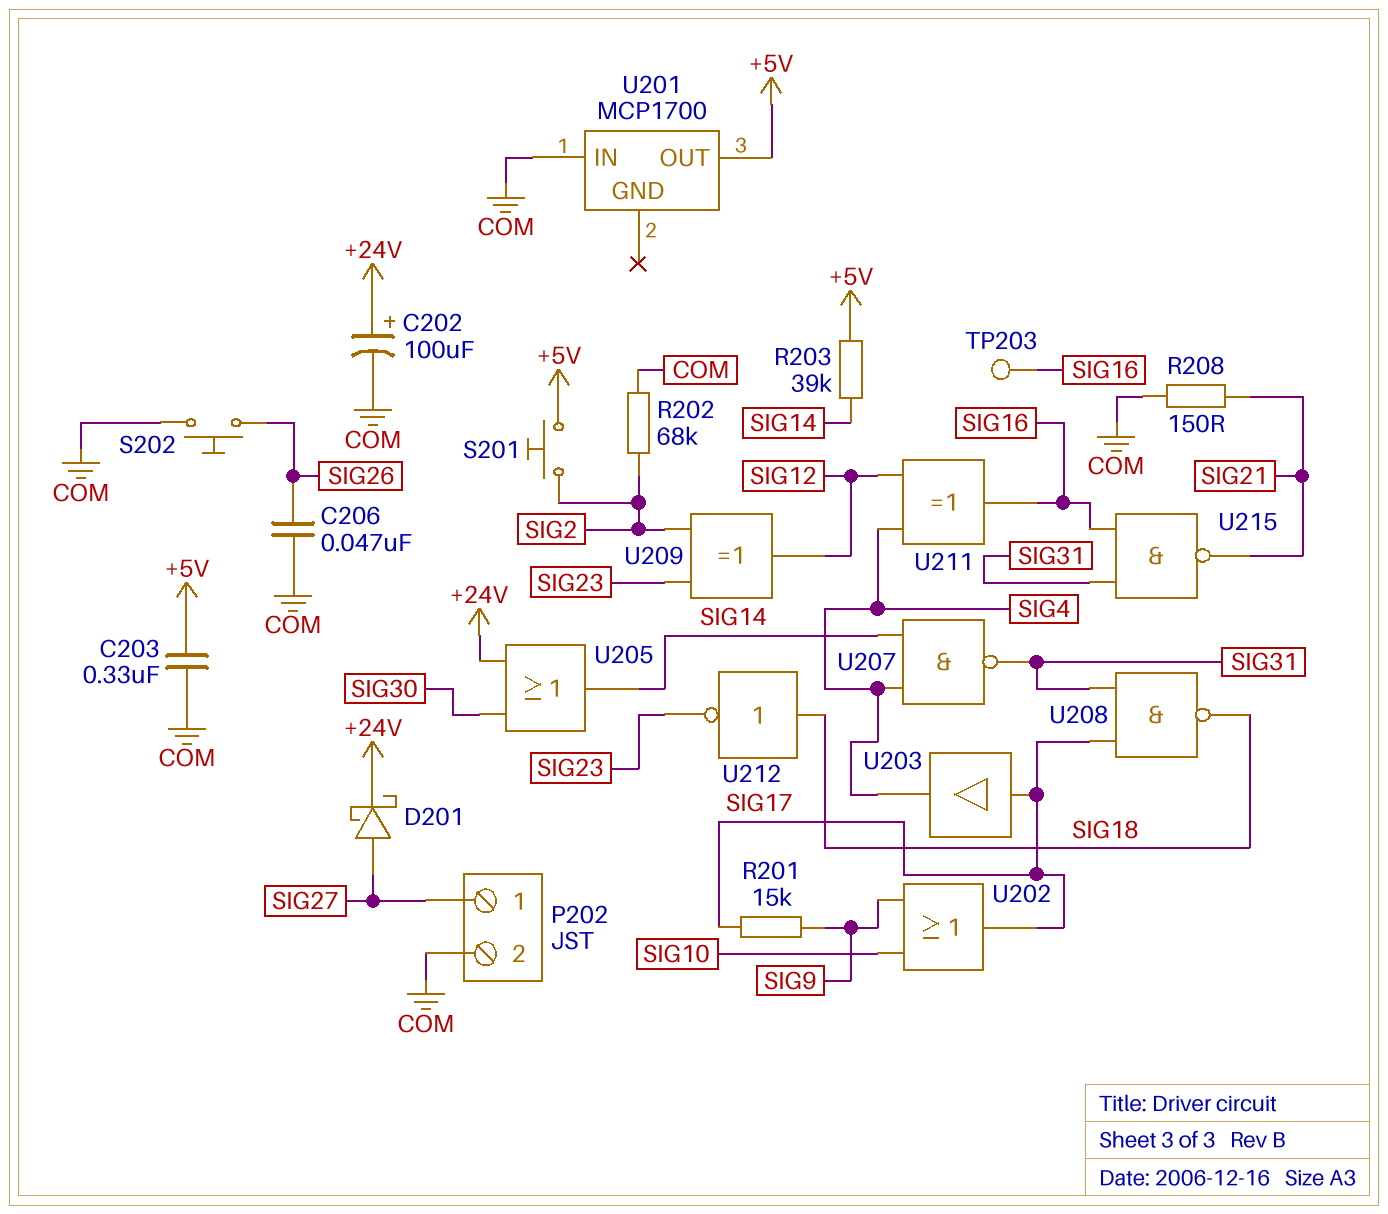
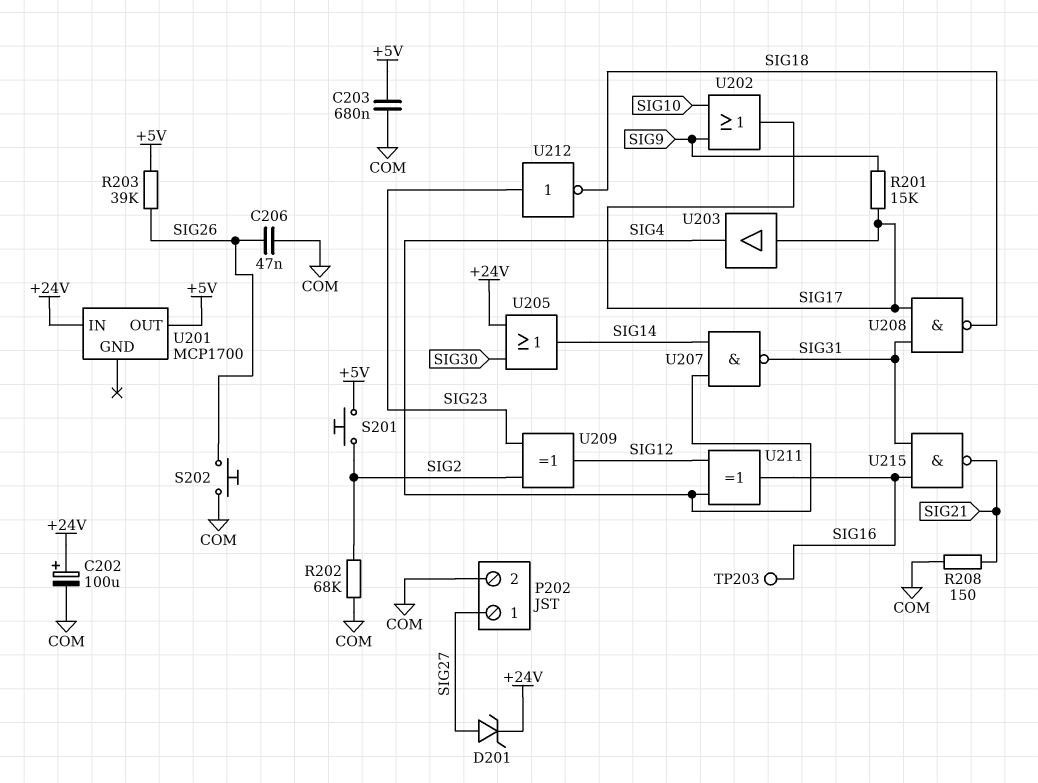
C203: 330nF (+5V, COM) -> 680nF (+5V, COM)
D201: schottky (A SIG27, K +24V) -> zener (A SIG27, K +24V)
R203: 39k (+5V, SIG14) -> 39k (+5V, SIG26)
U201 pin IN: COM -> +24V
U212: NOT (in SIG18, out SIG23) -> NOT (in SIG23, out SIG18)

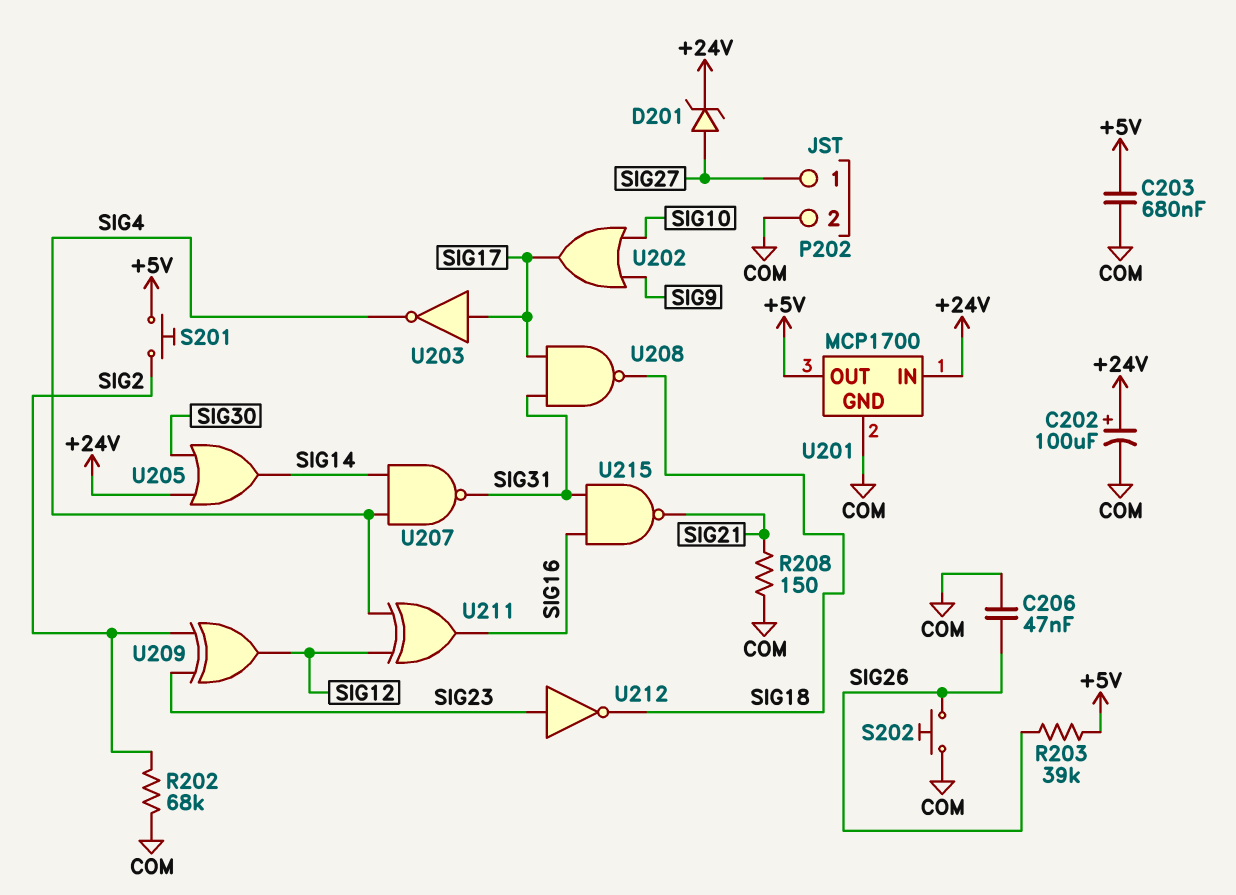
R201: 15k (SIG9, SIG17) -> none
TP203: test point (SIG16) -> none
U201 pin GND: none -> COM
U203: buffer (in SIG17, out SIG4) -> NOT (in SIG17, out SIG4)

